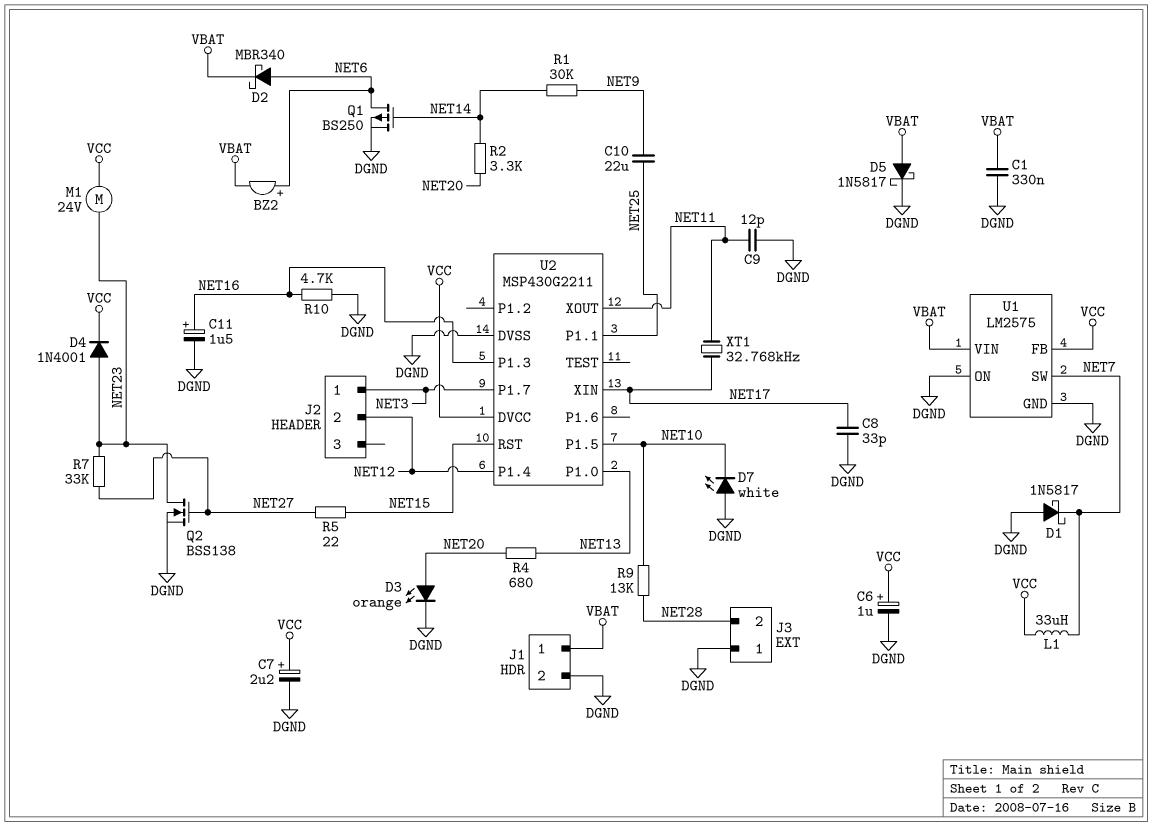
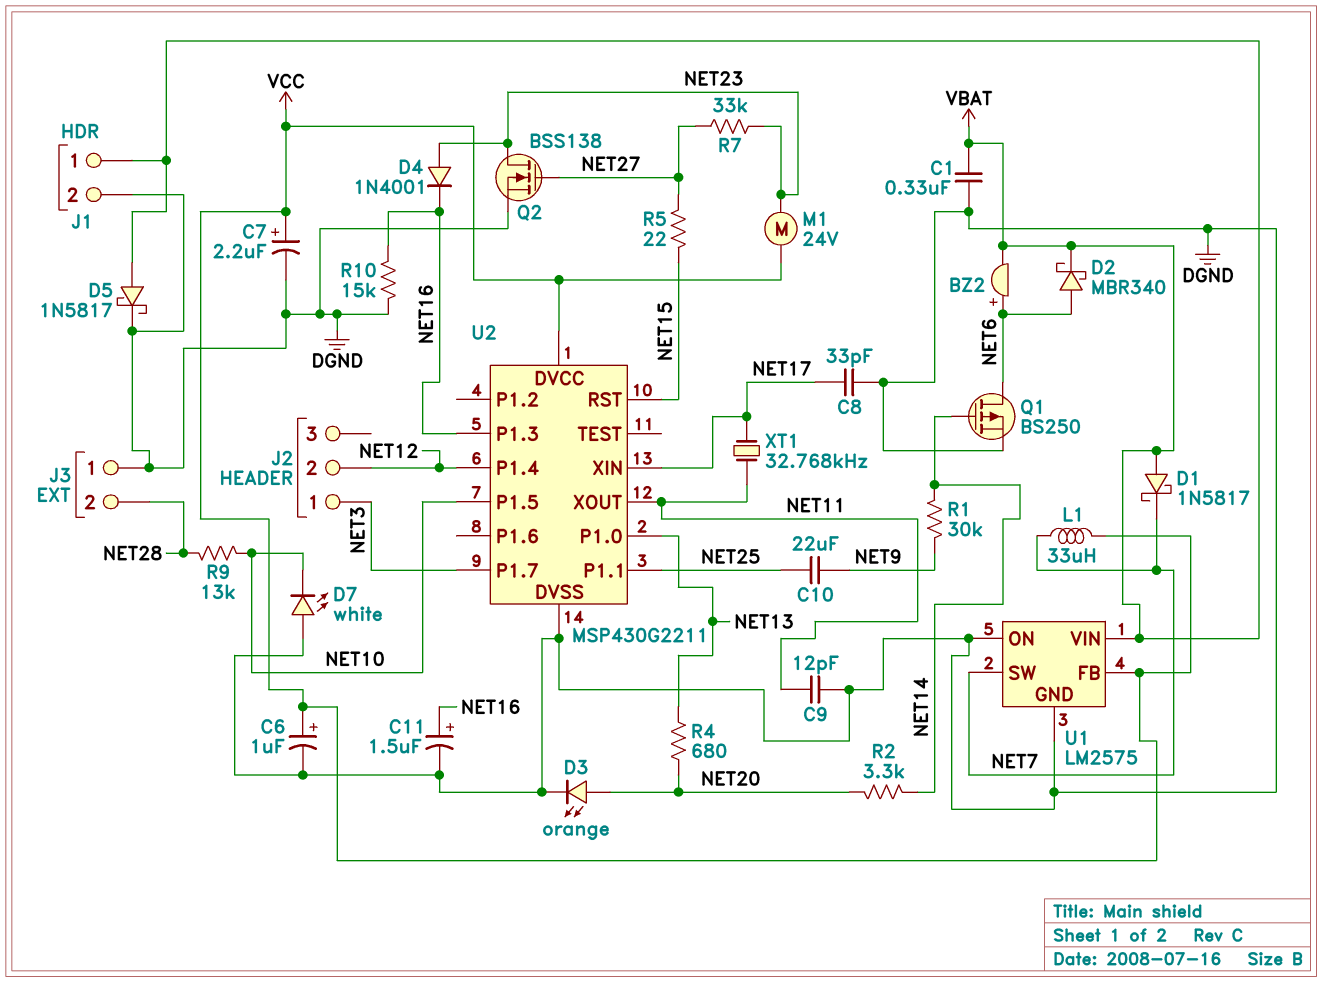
D1: schottky 1N5817 (A DGND, K NET7) -> schottky 1N5817 (A VBAT, K NET7)
D4: diode 1N4001 (A NET23, K VCC) -> diode 1N4001 (A NET23, K NET16)
R10: 4.7k (DGND, NET16) -> 15k (DGND, NET16)

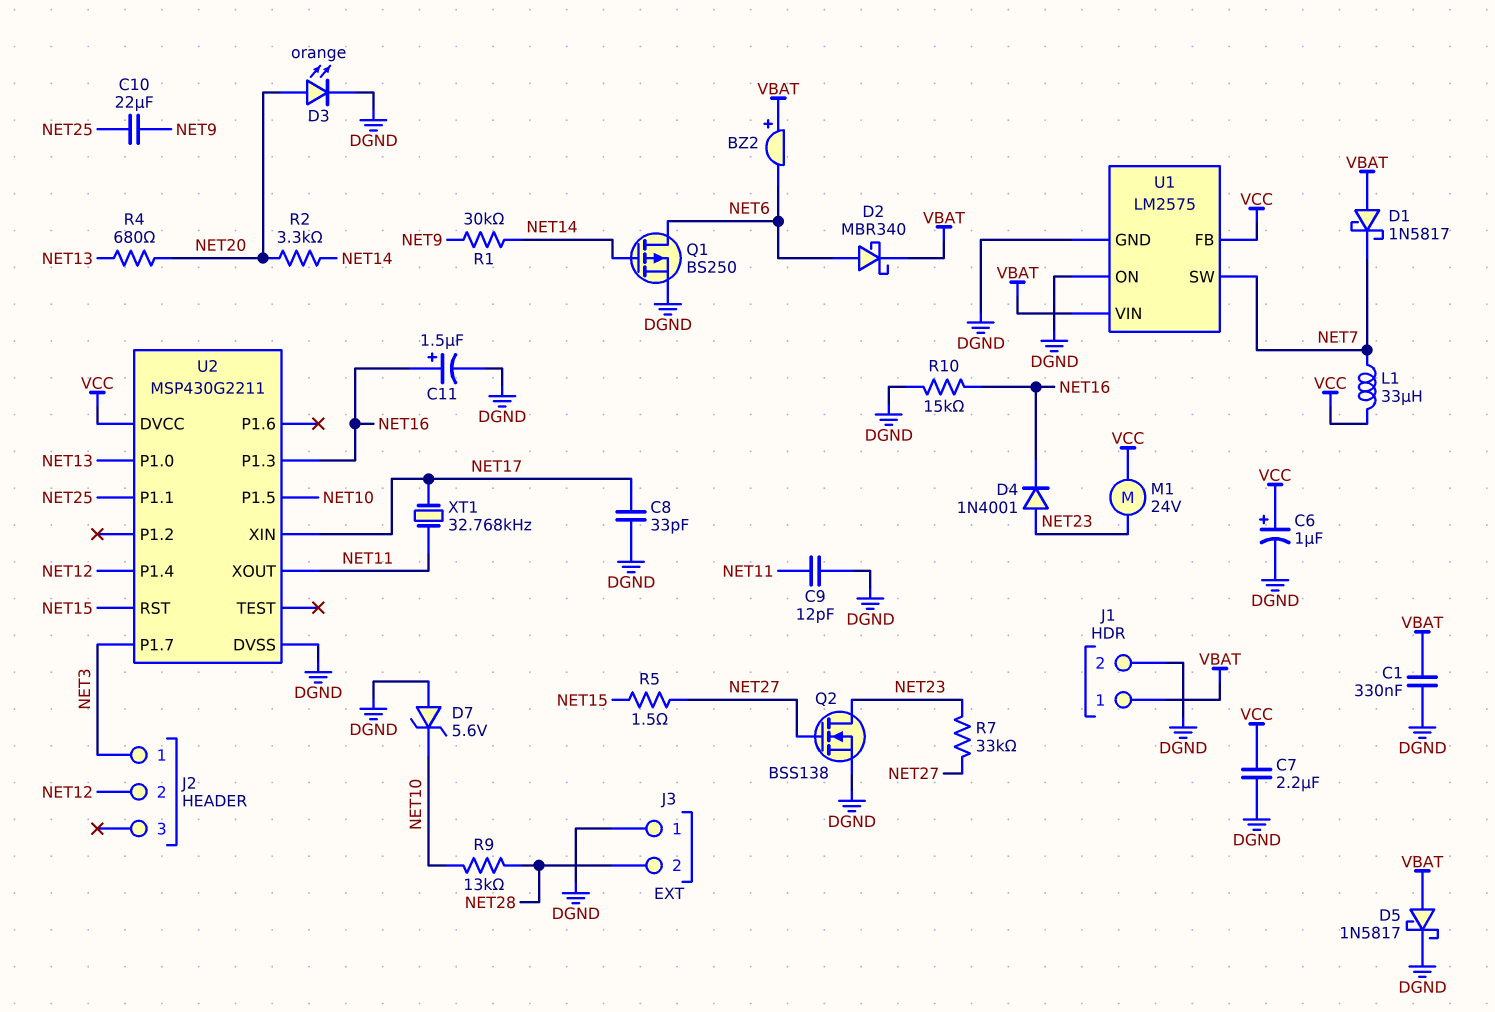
BZ2: buzzer (plus NET6, minus VBAT) -> buzzer (plus VBAT, minus NET6)
C7: 2.2uF (plus VCC, minus DGND) -> 2.2uF (DGND, VCC)
D7: LED white (A DGND, K NET10) -> zener 5.6V (A DGND, K NET10)
R5: 22 (NET15, NET27) -> 1.5 (NET15, NET27)

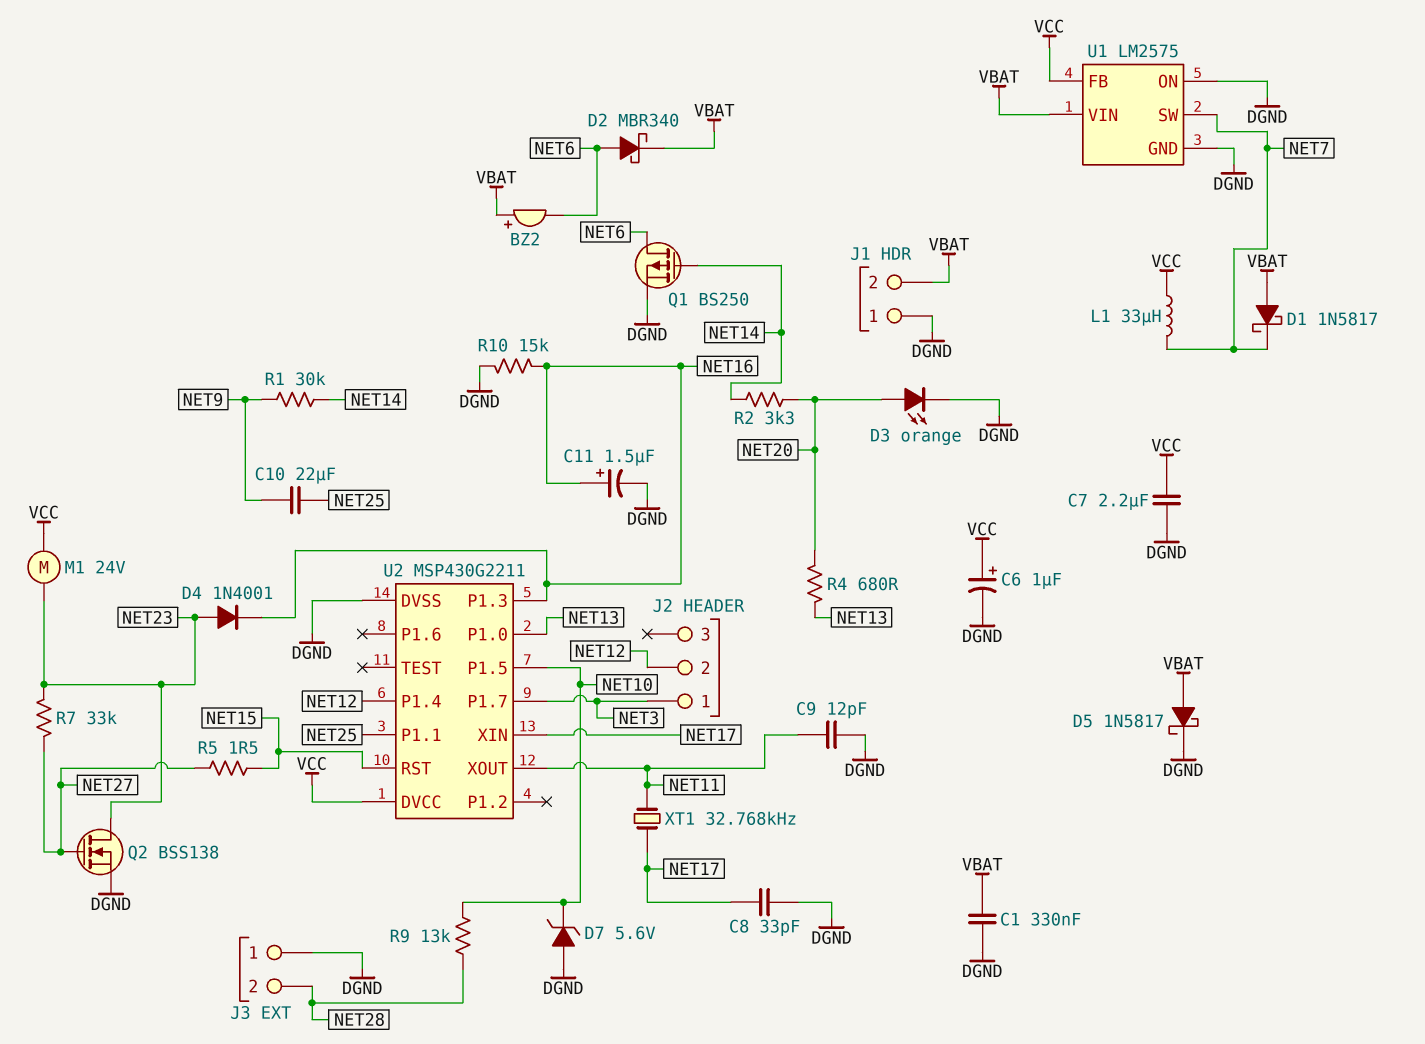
J1 pin 1: VBAT -> DGND
J1 pin 2: DGND -> VBAT

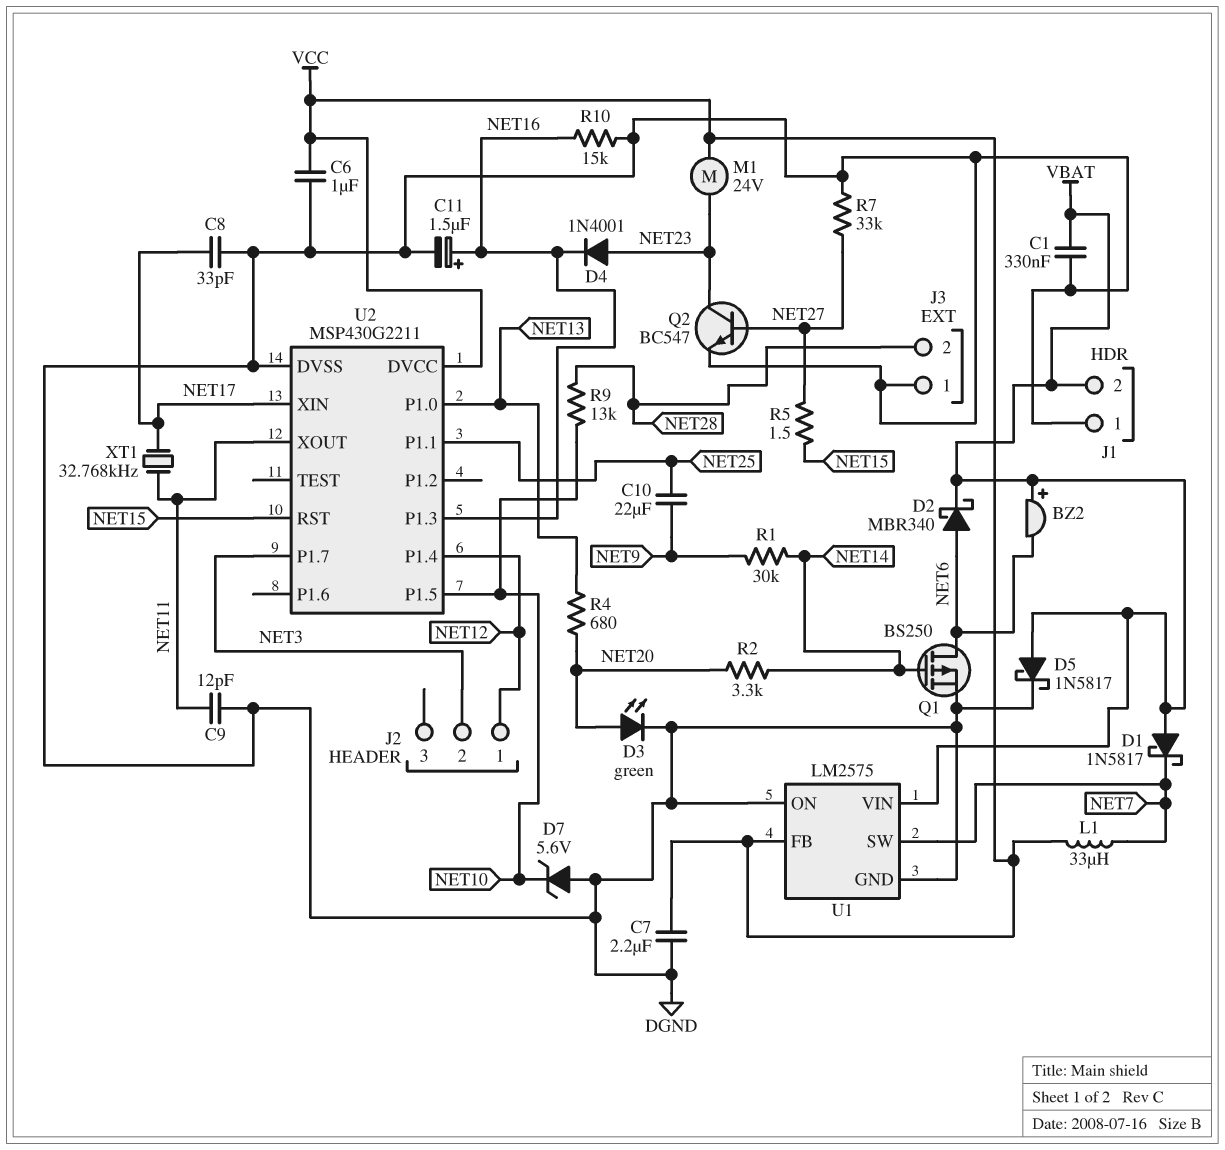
C6: 1uF (plus VCC, minus DGND) -> 1uF (DGND, VCC)
D3: LED orange (A NET20, K DGND) -> LED green (A NET20, K DGND)
J2 pin 1: NET3 -> NET12
J2 pin 2: NET12 -> NET3
Q2: NMOS BSS138 (G NET27, D NET23, S DGND) -> NPN BC547 (B NET27, C NET23, E DGND)
R7: 33k (NET23, NET27) -> 33k (DGND, NET27)

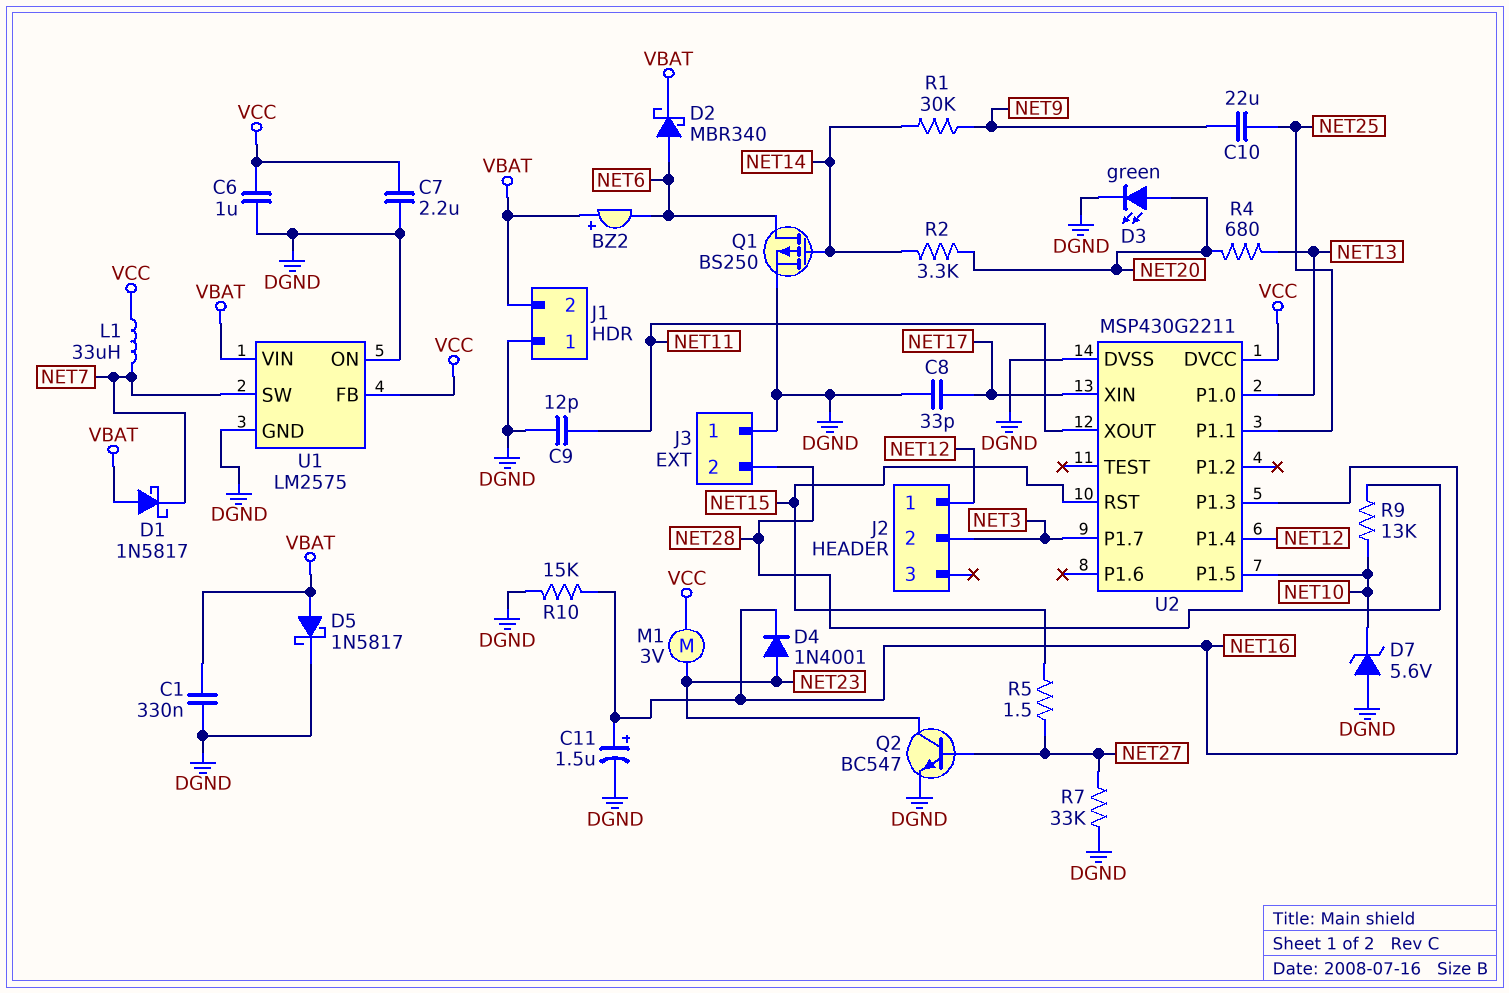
M1: motor 24V (NET23, VCC) -> motor 3V (NET23, VCC)
XT1: 32.768kHz (NET11, NET17) -> none

